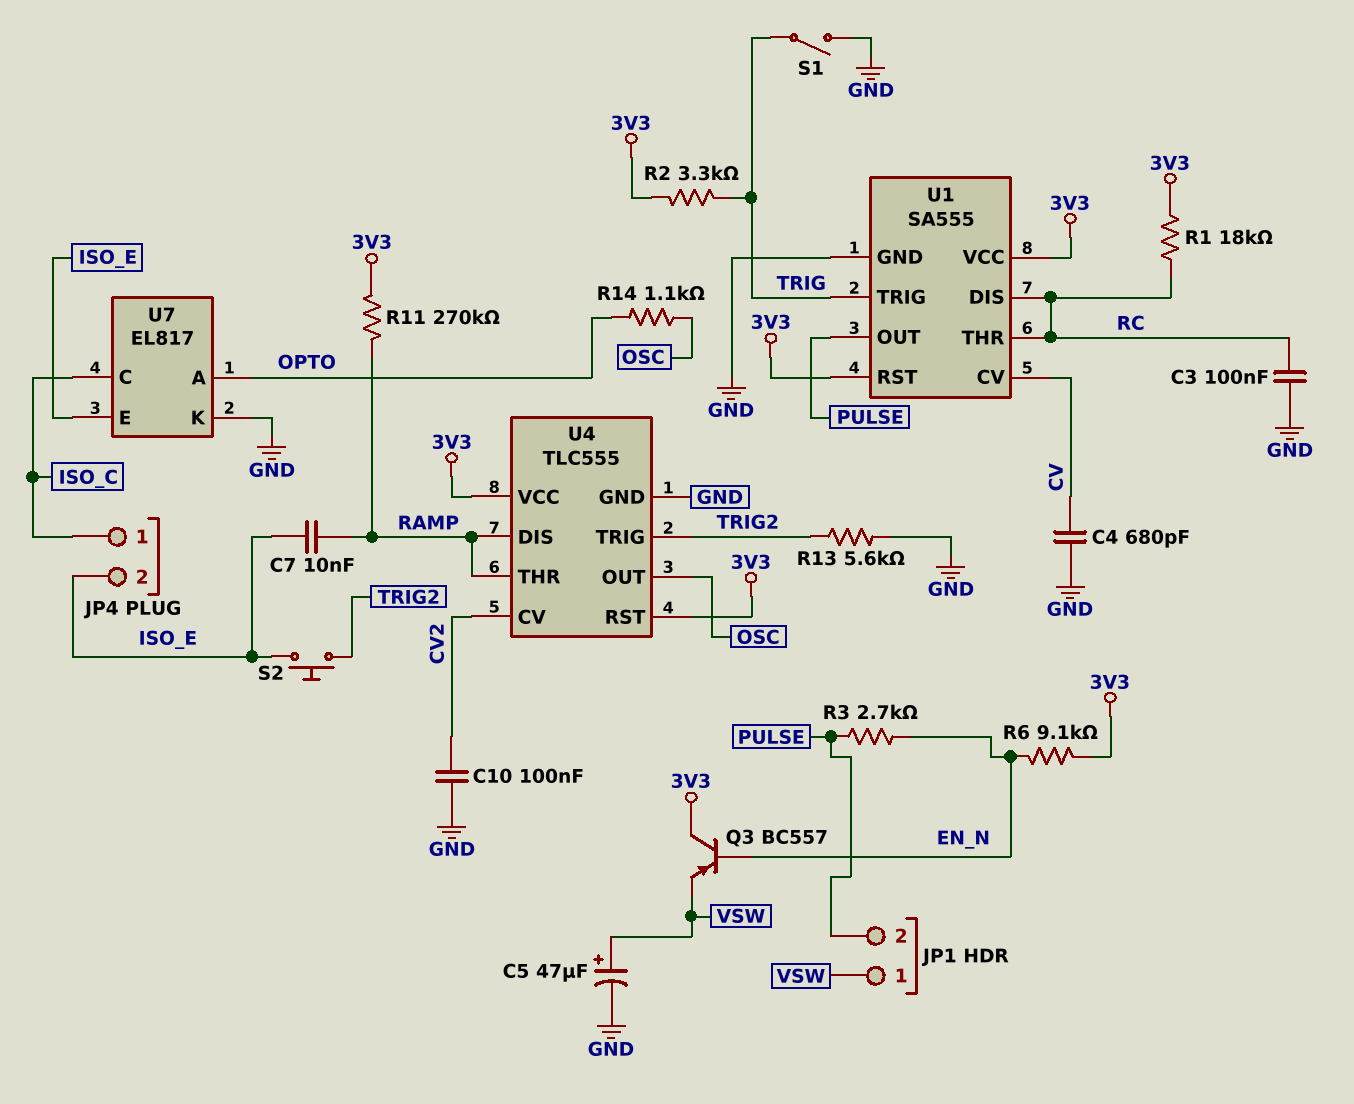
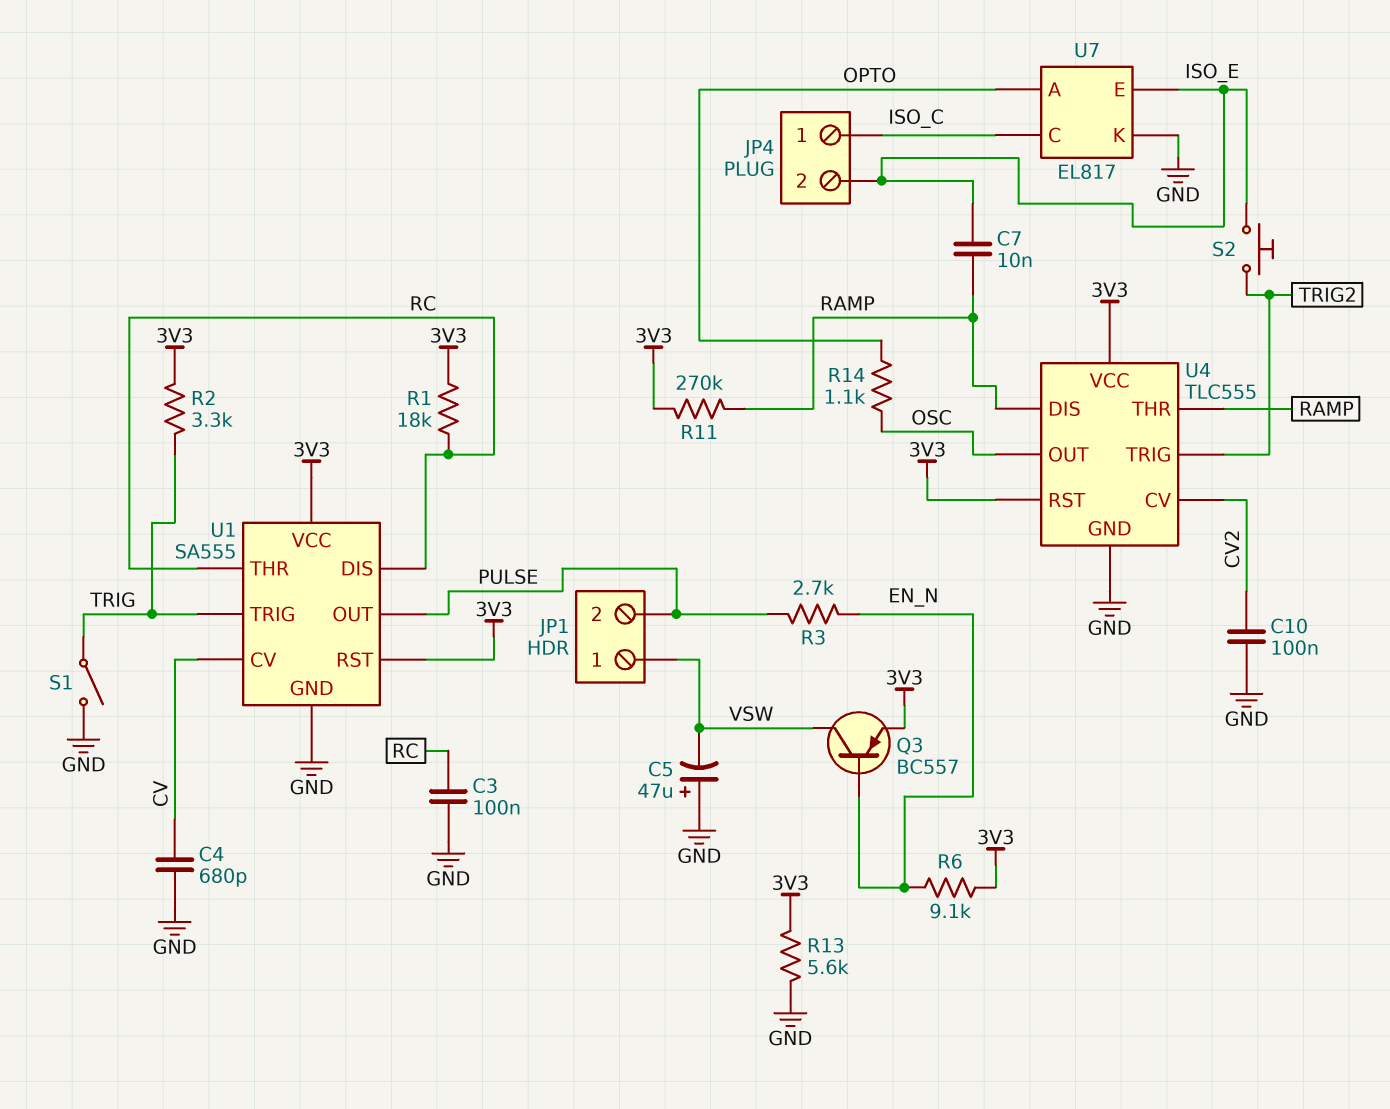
C5: 47uF (plus VSW, minus GND) -> 47uF (plus GND, minus VSW)
Q3: PNP BC557 (B EN_N, C 3V3, E VSW) -> PNP BC557 (B EN_N, C VSW, E 3V3)
R13: 5.6k (GND, TRIG2) -> 5.6k (3V3, GND)

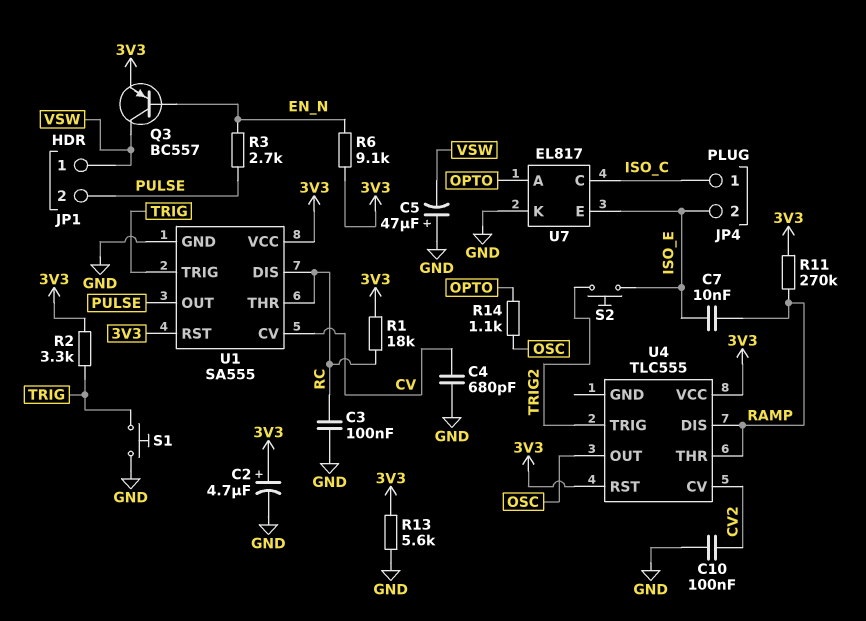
C2: none -> 4.7uF (plus 3V3, minus GND)
S1: switch (GND, TRIG) -> button (GND, TRIG)
U4 pin GND: GND -> none

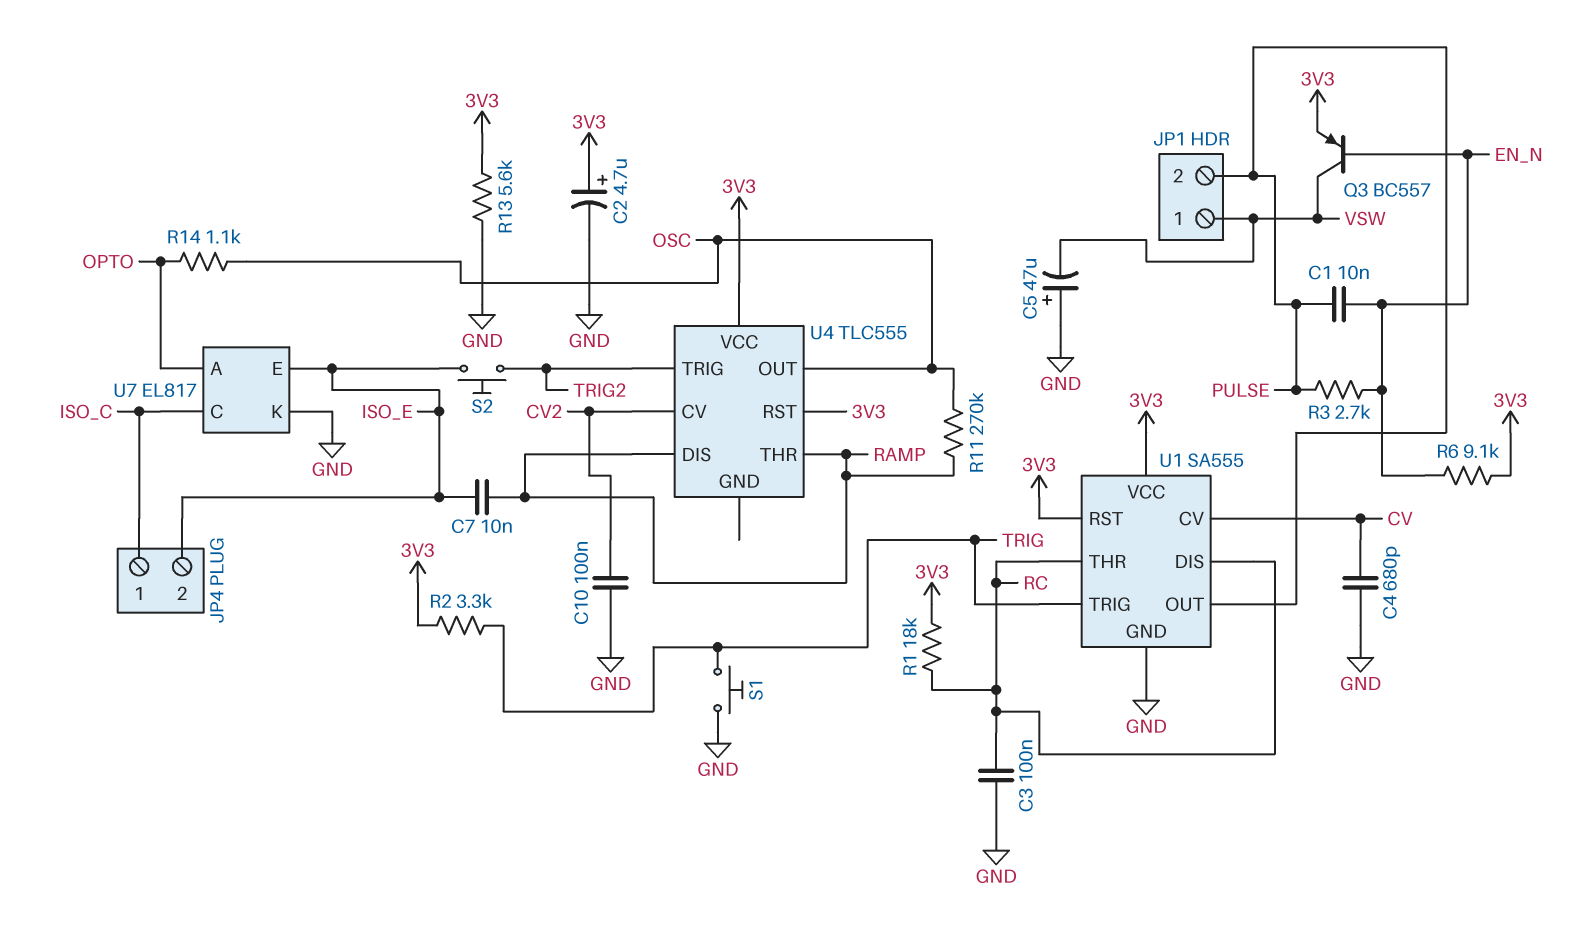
C1: none -> 10nF (EN_N, PULSE)
R11: 270k (3V3, RAMP) -> 270k (OSC, RAMP)

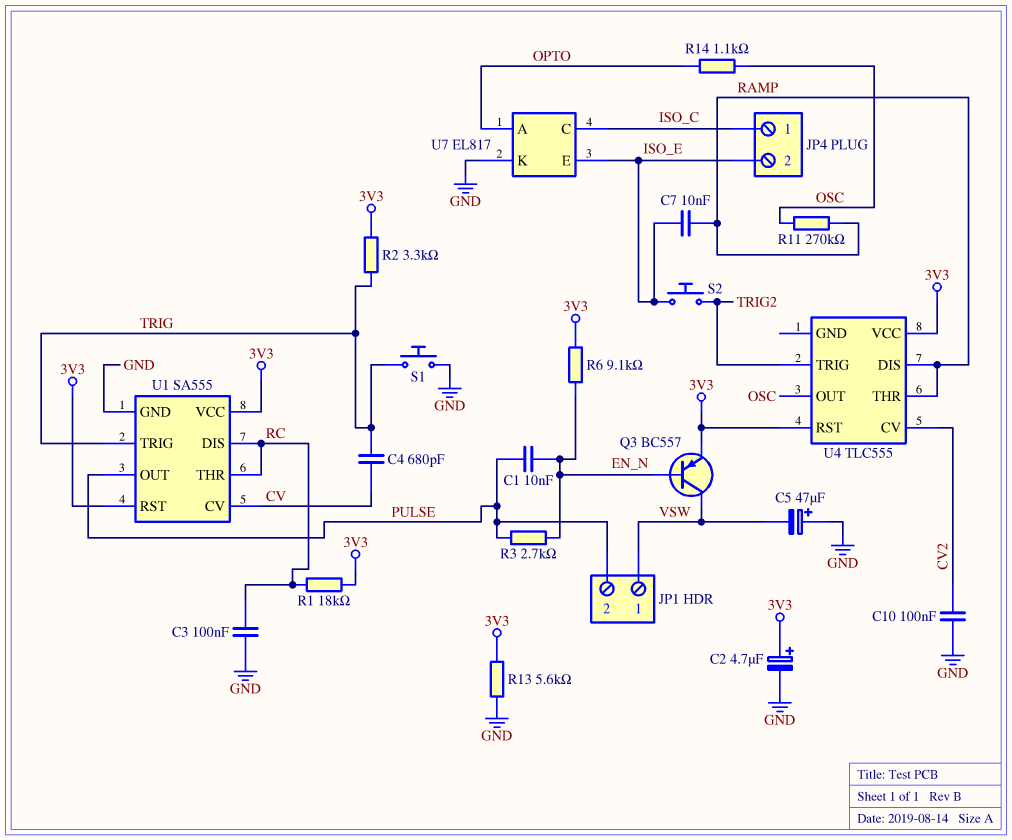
C4: 680pF (CV, GND) -> 680pF (CV, TRIG)

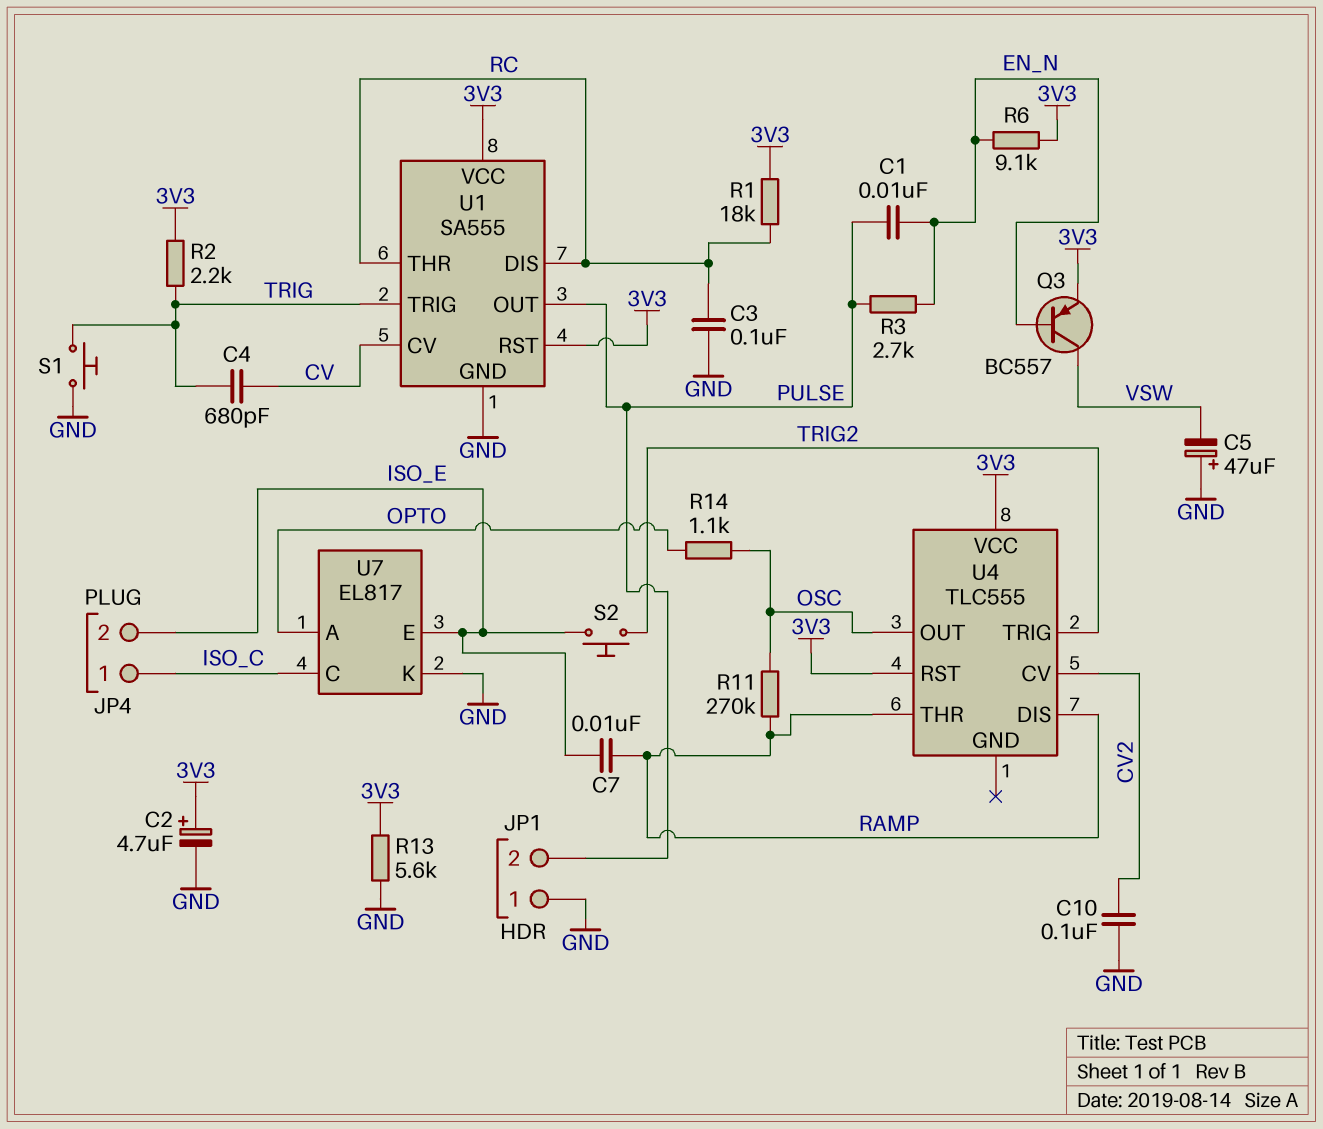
JP1 pin 1: VSW -> GND
R2: 3.3k (3V3, TRIG) -> 2.2k (3V3, TRIG)

